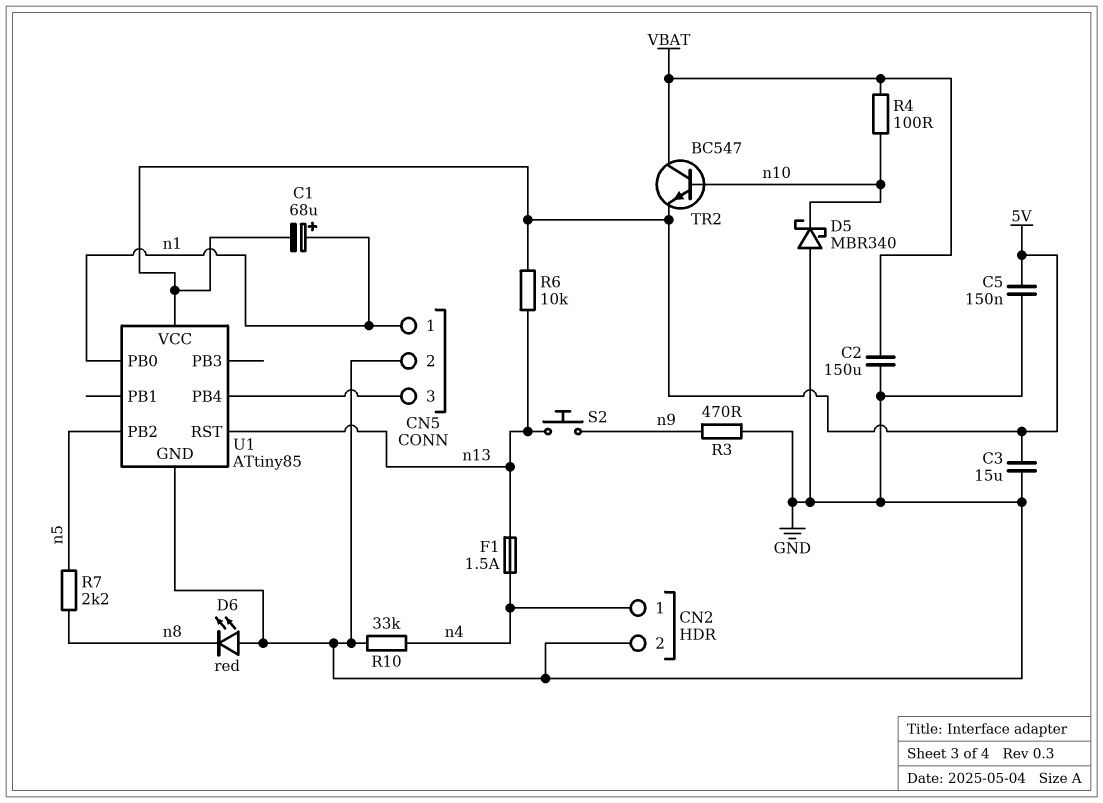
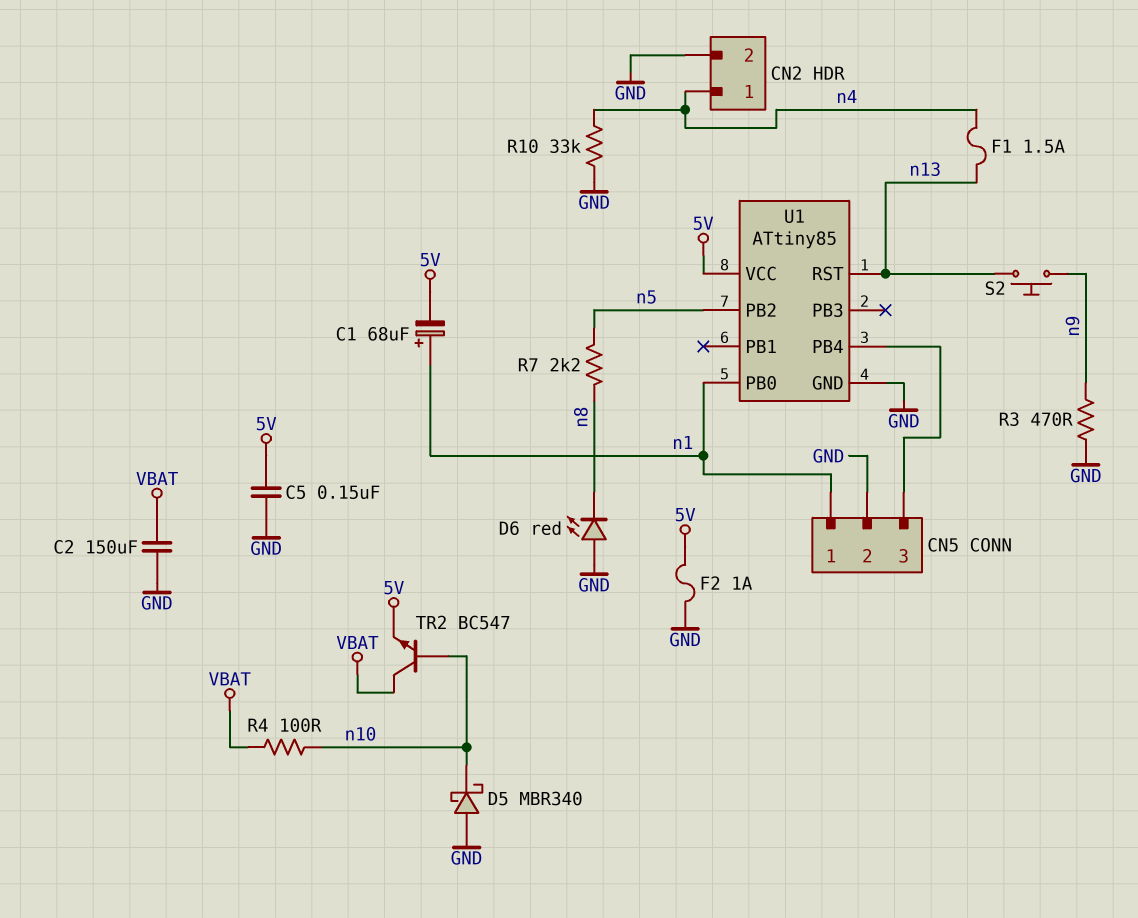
C3: 15uF (5V, GND) -> none
F2: none -> 1A (5V, GND)
R6: 10k (5V, n13) -> none

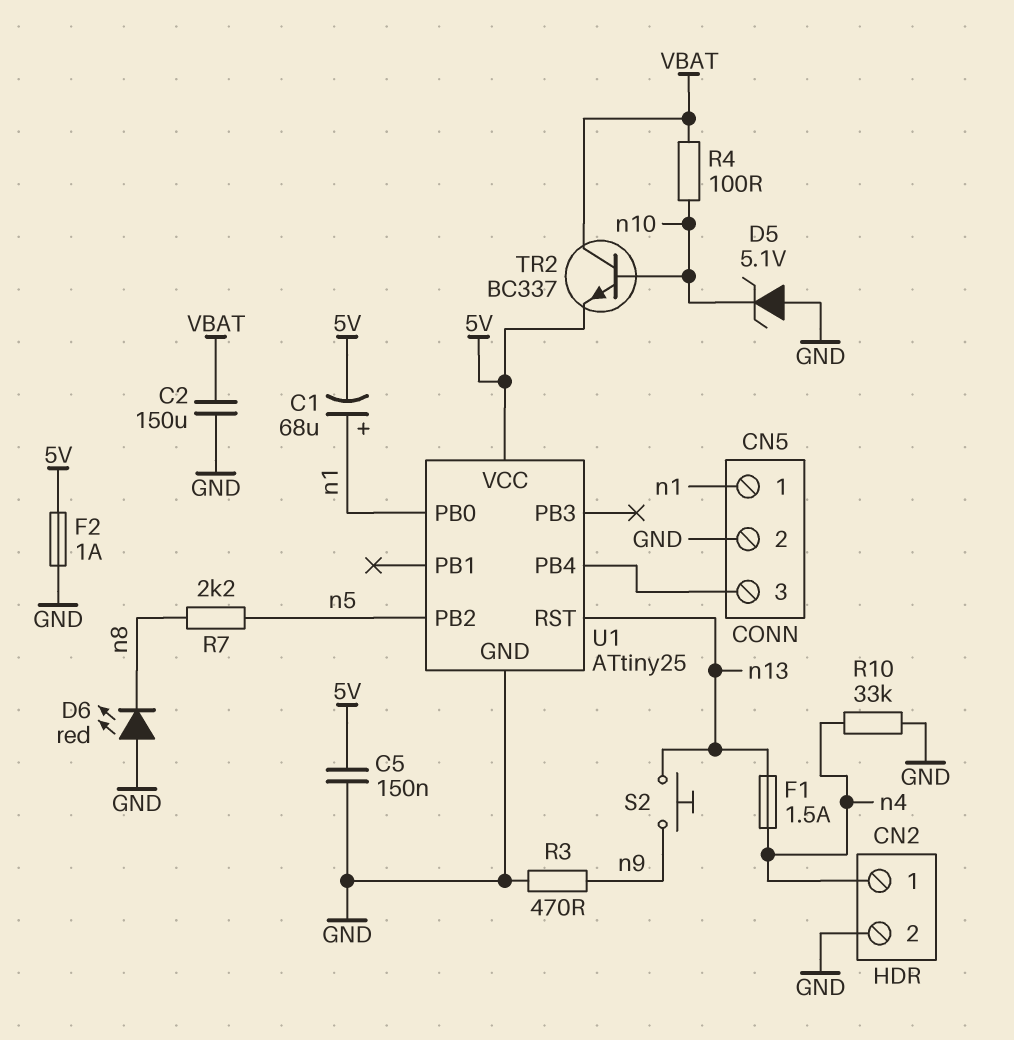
D5: schottky MBR340 (A GND, K n10) -> zener 5.1V (A GND, K n10)
TR2: NPN BC547 (B n10, C VBAT, E 5V) -> NPN BC337 (B n10, C VBAT, E 5V)
U1: ATtiny85 -> ATtiny25

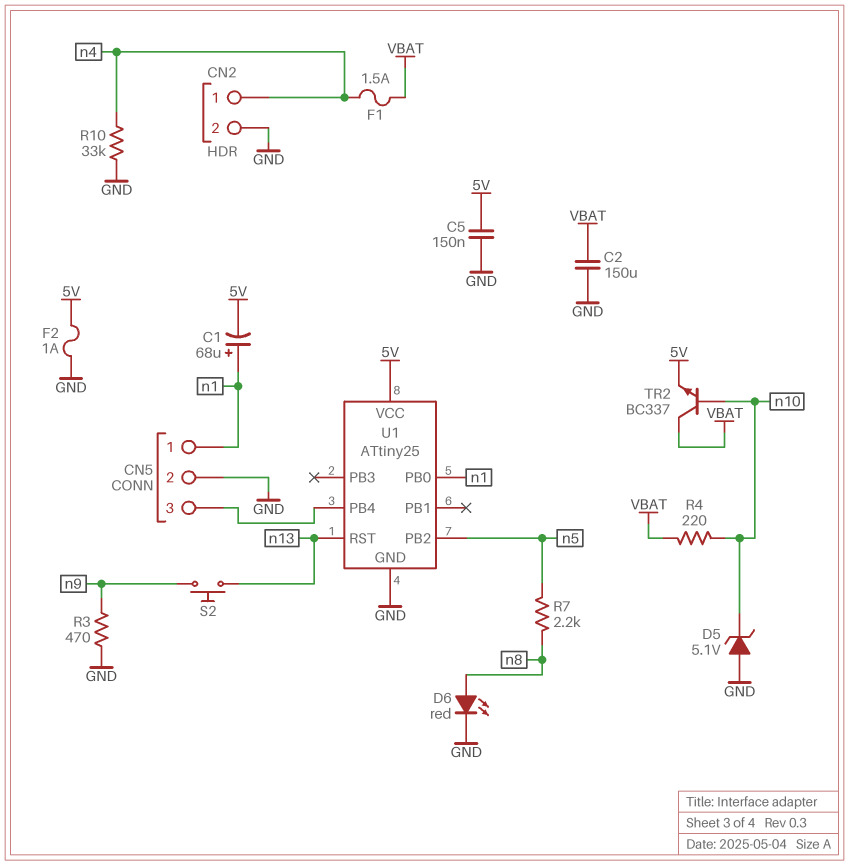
D6: LED red (A GND, K n8) -> LED red (A n8, K GND)
F1: 1.5A (n4, n13) -> 1.5A (VBAT, n4)
R4: 100 (VBAT, n10) -> 220 (VBAT, n10)

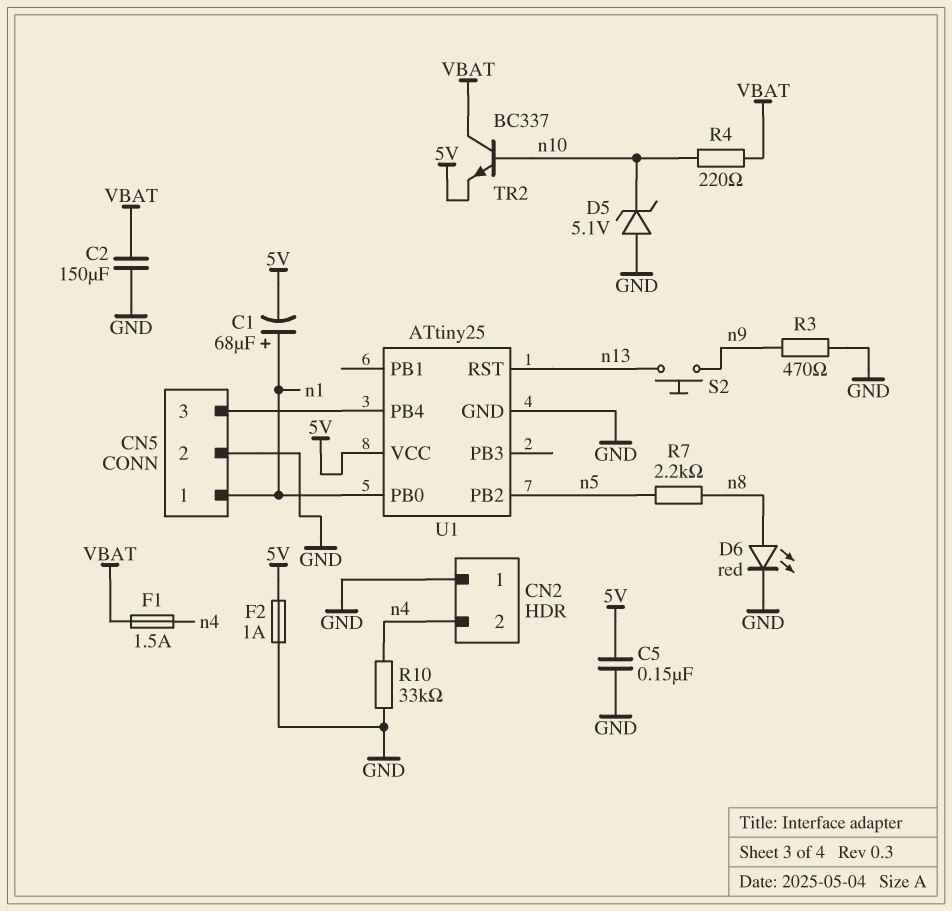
CN2 pin 1: n4 -> GND
CN2 pin 2: GND -> n4

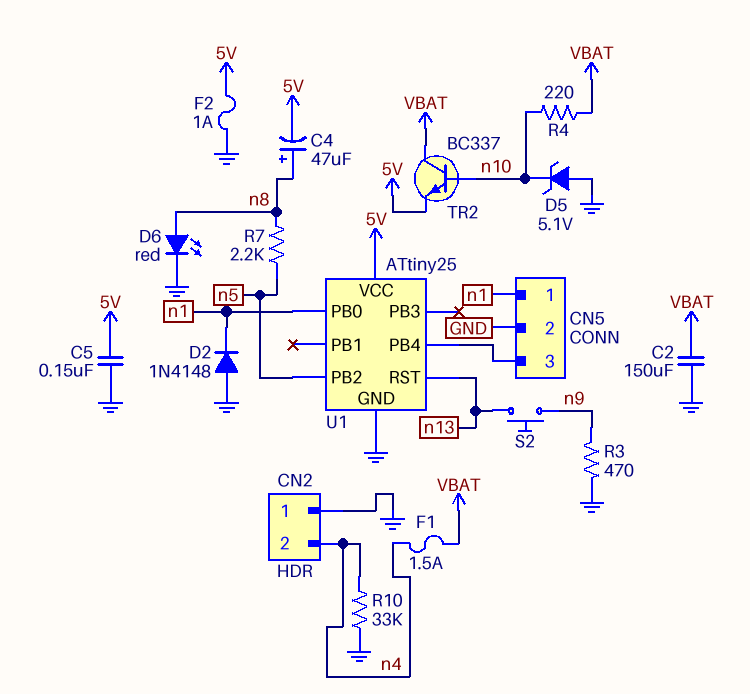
C1: 68uF (plus n1, minus 5V) -> none
C4: none -> 47uF (plus n8, minus 5V)
D2: none -> diode 1N4148 (A GND, K n1)

